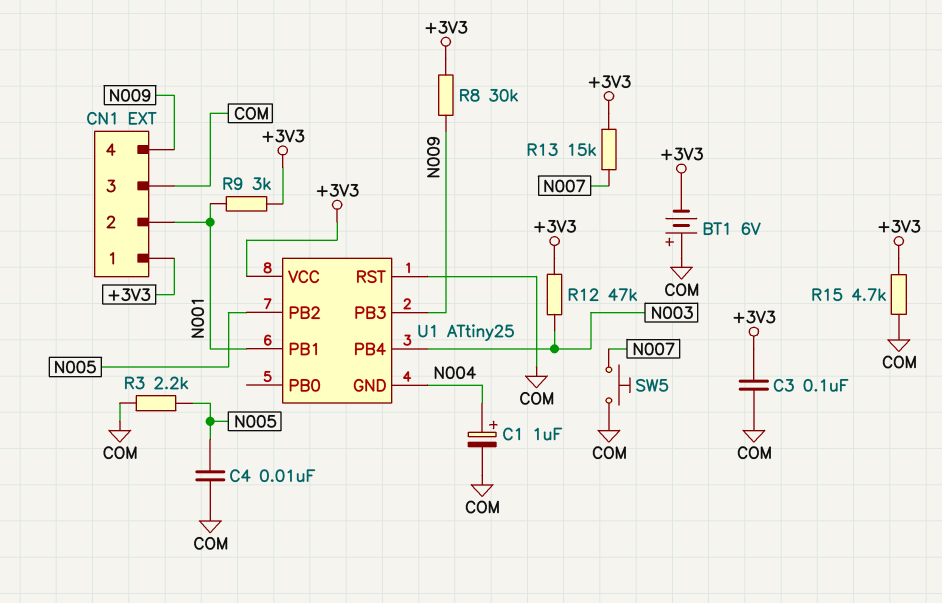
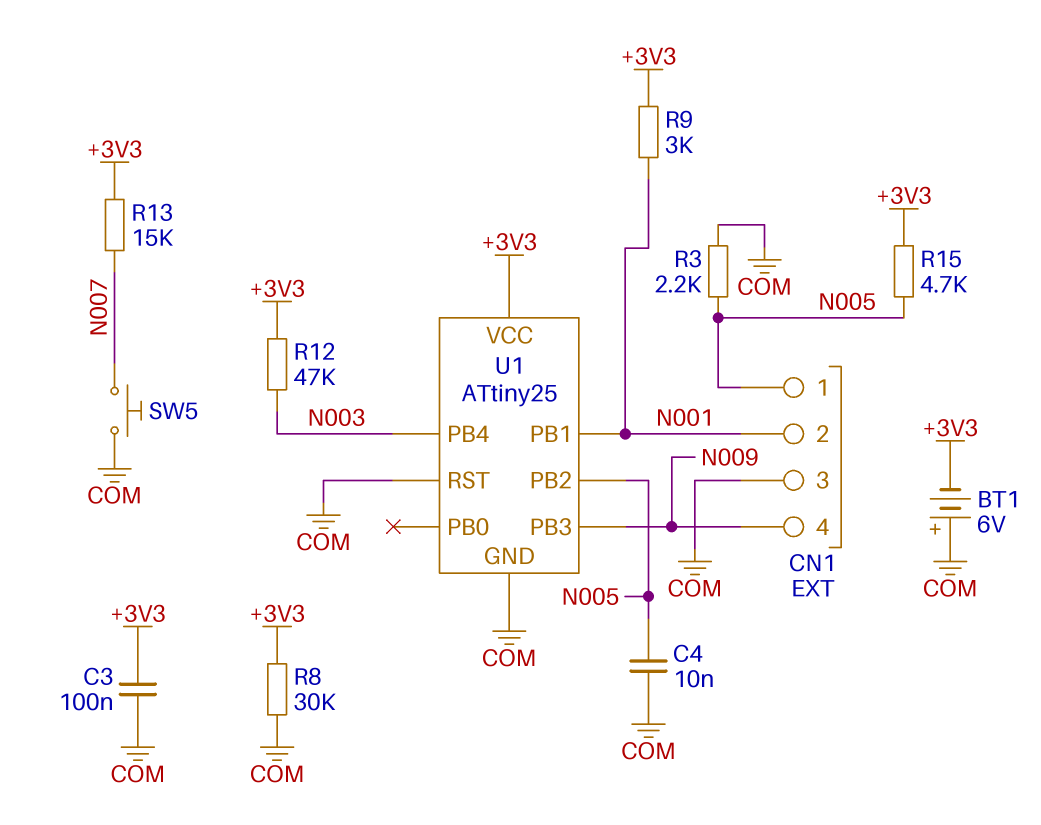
C1: 1uF (plus N004, minus COM) -> none
CN1 pin 1: +3V3 -> N005
R8: 30k (+3V3, N009) -> 30k (+3V3, COM)
R15: 4.7k (+3V3, COM) -> 4.7k (+3V3, N005)
U1 pin GND: N004 -> COM

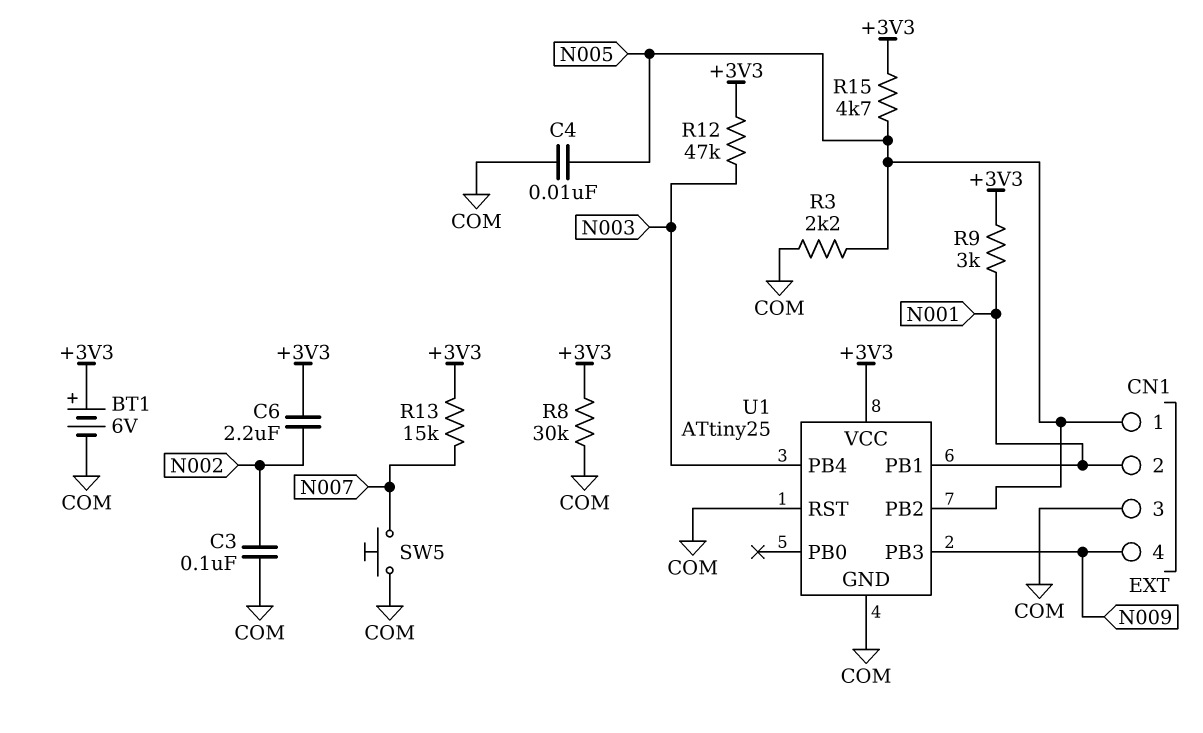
BT1: 6V (plus COM, minus +3V3) -> 6V (plus +3V3, minus COM)
C3: 100nF (+3V3, COM) -> 100nF (COM, N002)
C6: none -> 2.2uF (+3V3, N002)

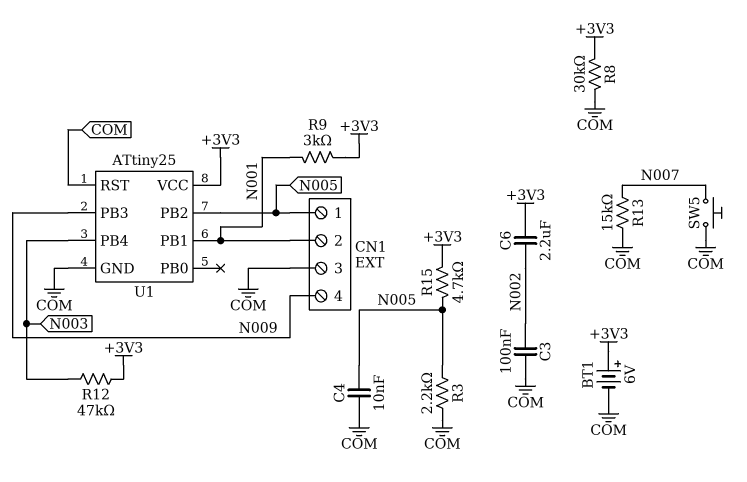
R13: 15k (+3V3, N007) -> 15k (COM, N007)

